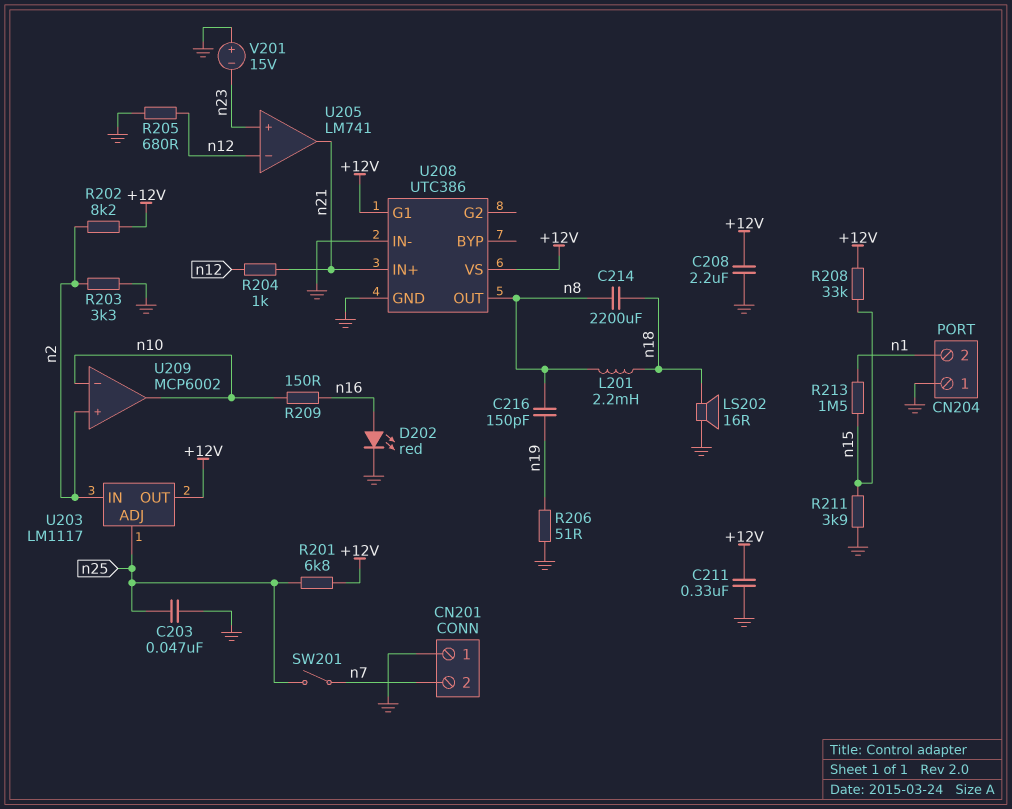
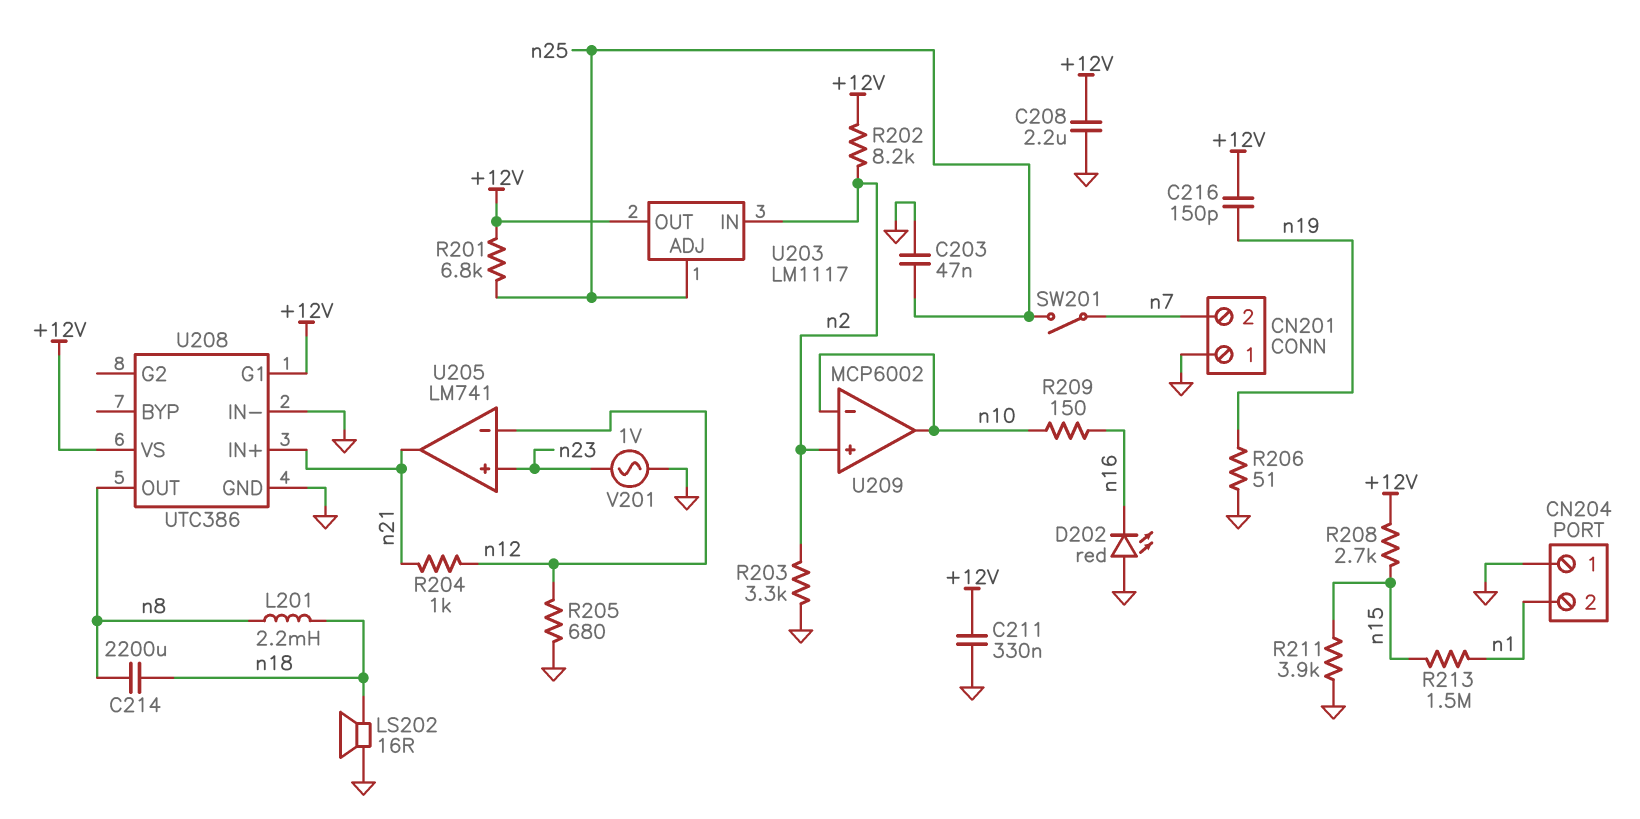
C216: 150pF (n8, n19) -> 150pF (+12V, n19)
D202: LED red (A n16, K GND) -> LED red (A GND, K n16)
R208: 33k (+12V, n15) -> 2.7k (+12V, n15)
V201: 15V (plus GND, minus n23) -> AC 1V (GND, n23)

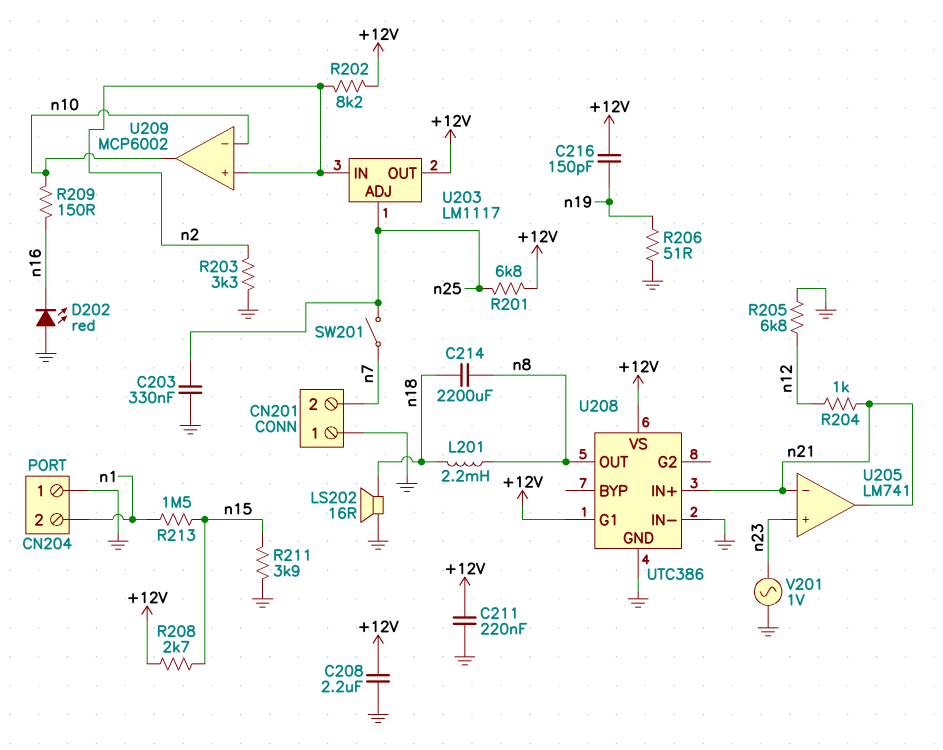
C203: 47nF (GND, n25) -> 330nF (GND, n25)
C211: 330nF (+12V, GND) -> 220nF (+12V, GND)
R205: 680 (GND, n12) -> 6.8k (GND, n12)
U205 pin in-: n12 -> n21

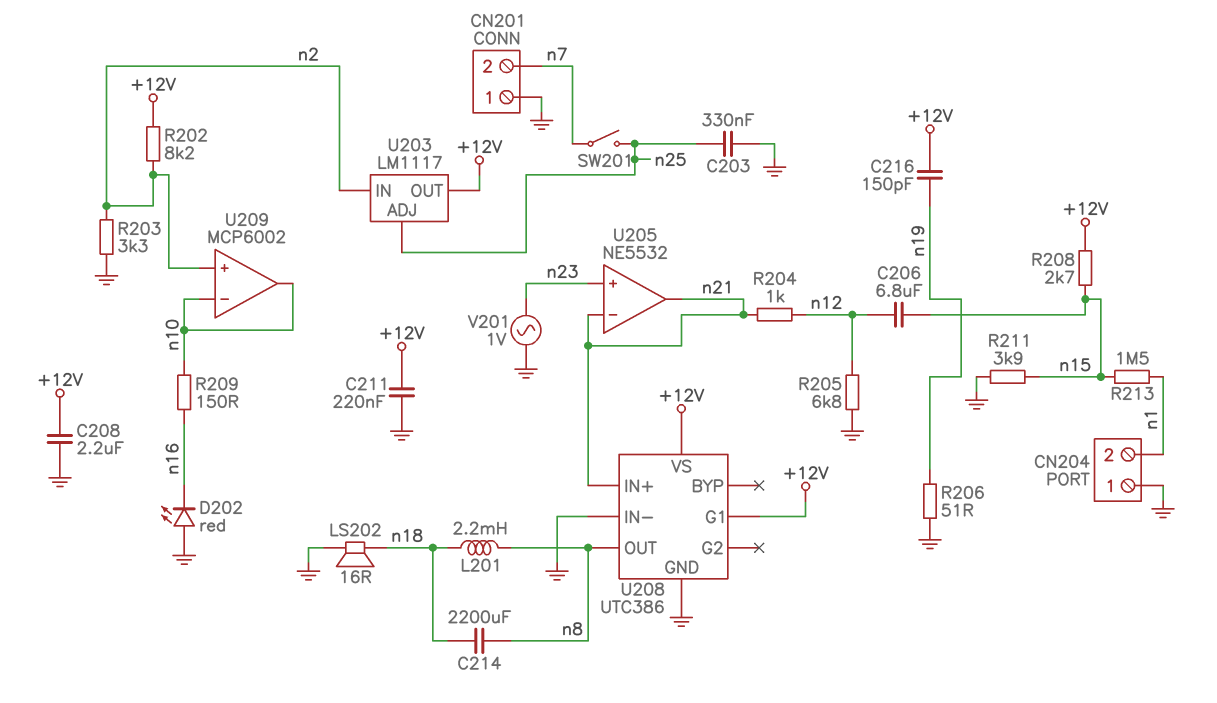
C206: none -> 6.8uF (n12, n15)
R201: 6.8k (+12V, n25) -> none
U205: LM741 -> NE5532

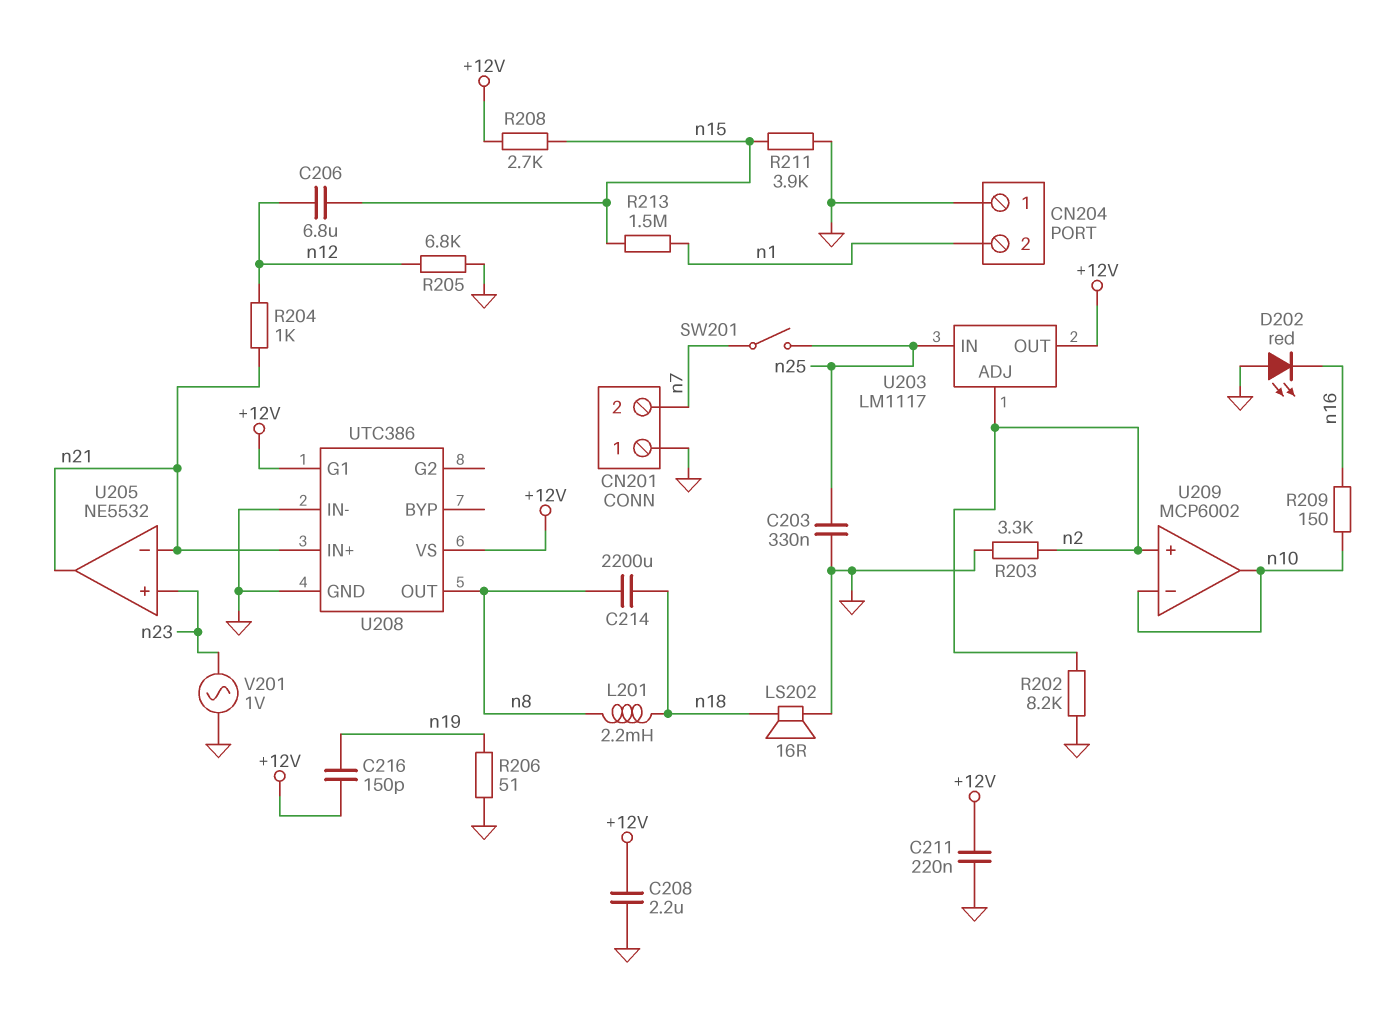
R202: 8.2k (+12V, n2) -> 8.2k (GND, n2)
U203 pin ADJ: n25 -> n2
U203 pin IN: n2 -> n25

